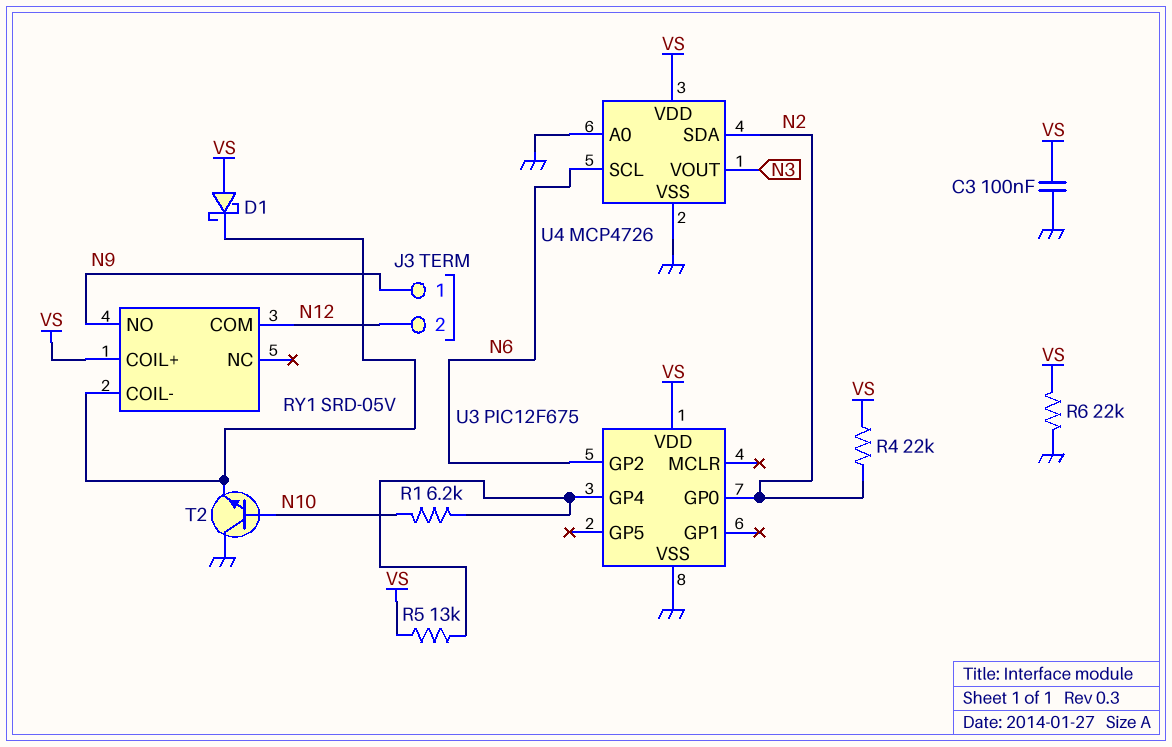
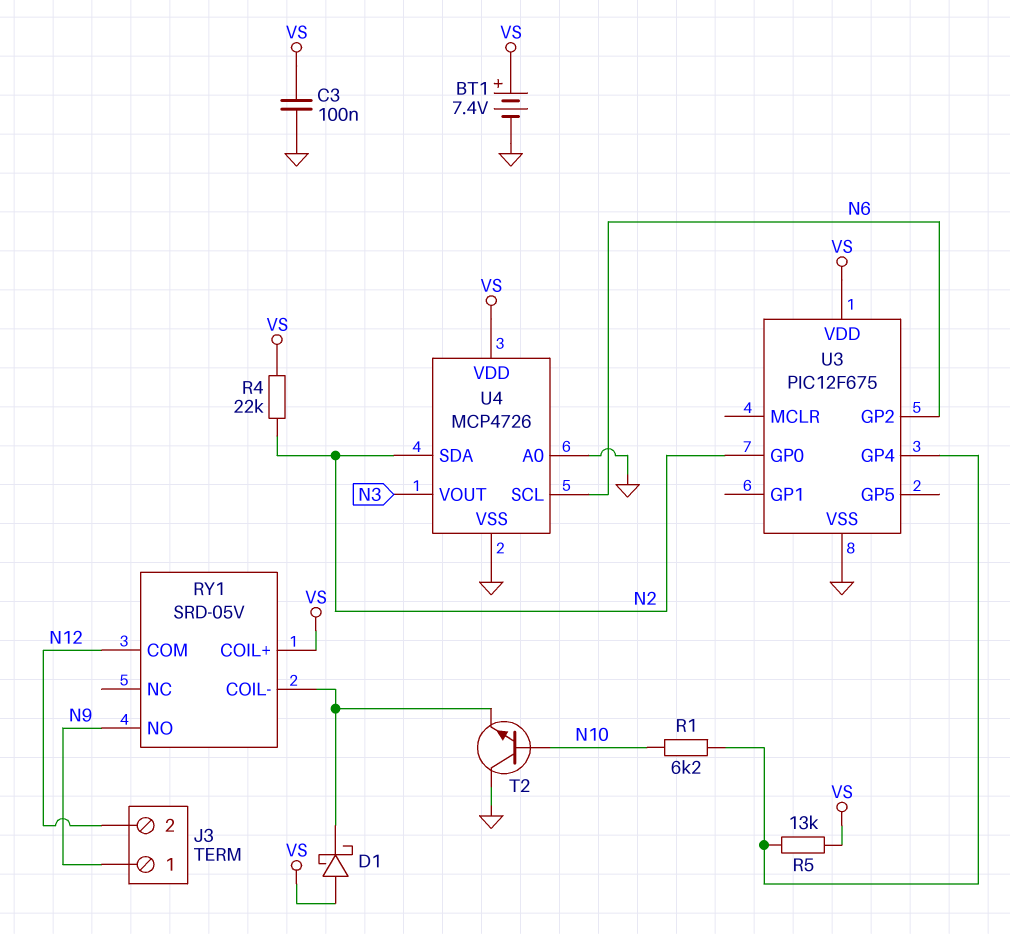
BT1: none -> 7.4V (plus VS, minus GND)
R6: 22k (GND, VS) -> none

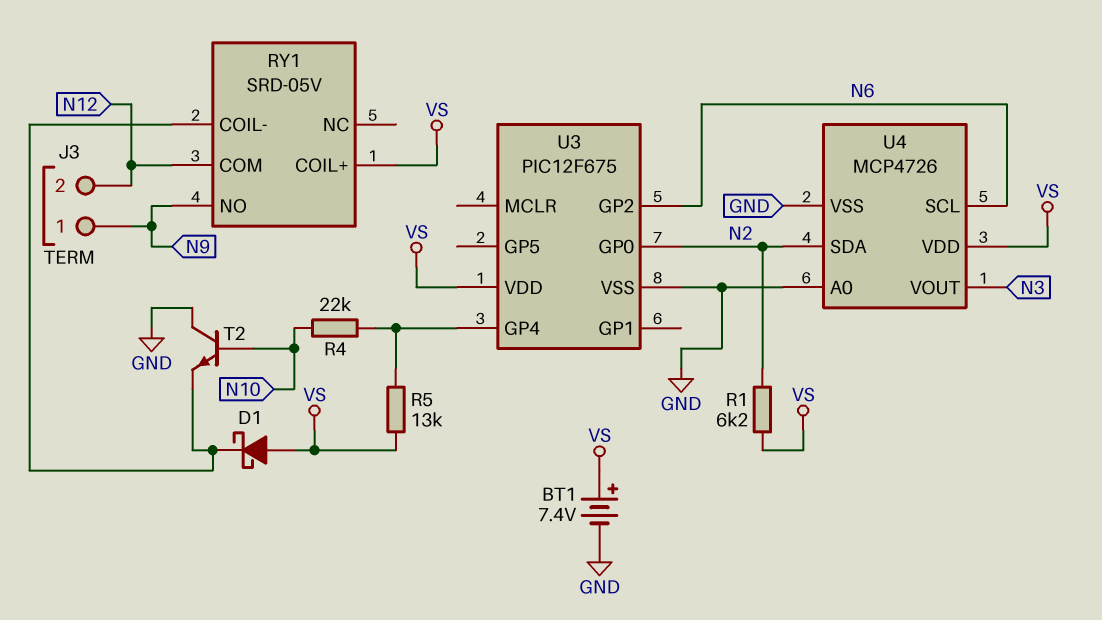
C3: 100nF (GND, VS) -> none
R1: 6.2k (N10, U3/GP4) -> 6.2k (N2, VS)
R4: 22k (N2, VS) -> 22k (N10, U3/GP4)

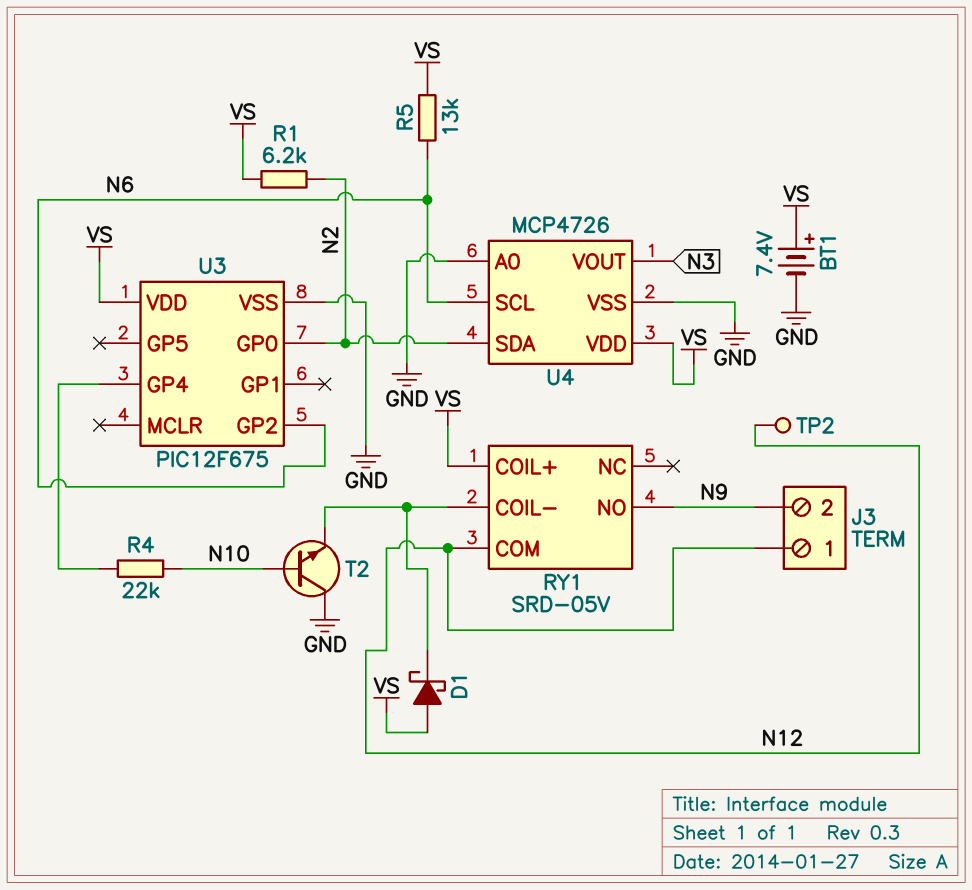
J3 pin 1: N9 -> N12
J3 pin 2: N12 -> N9
R5: 13k (U3/GP4, VS) -> 13k (N6, VS)
TP2: none -> test point (N12)

